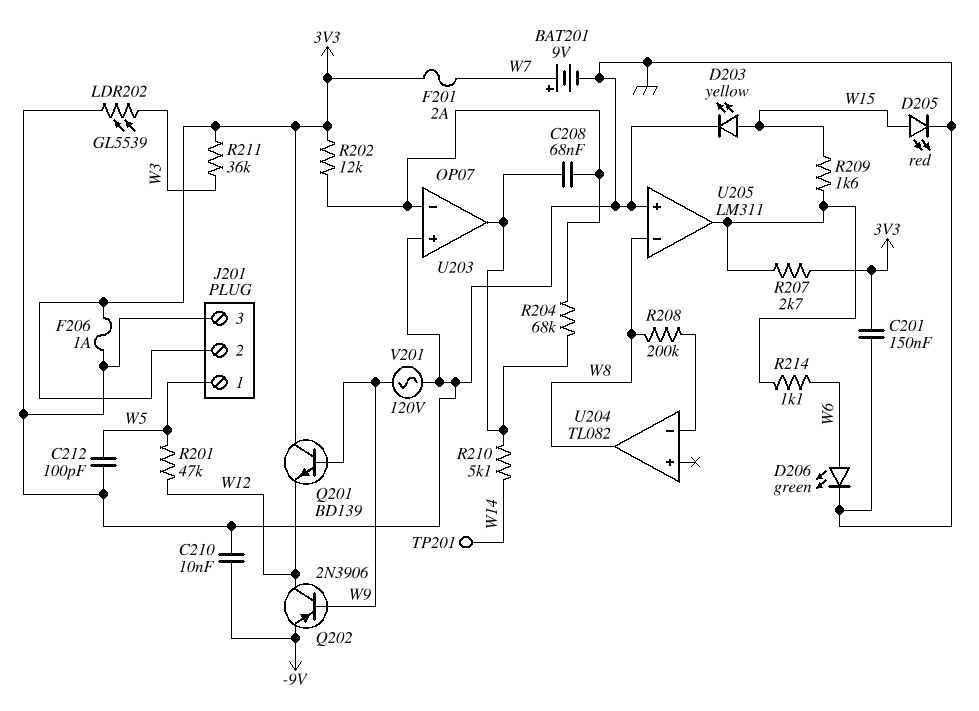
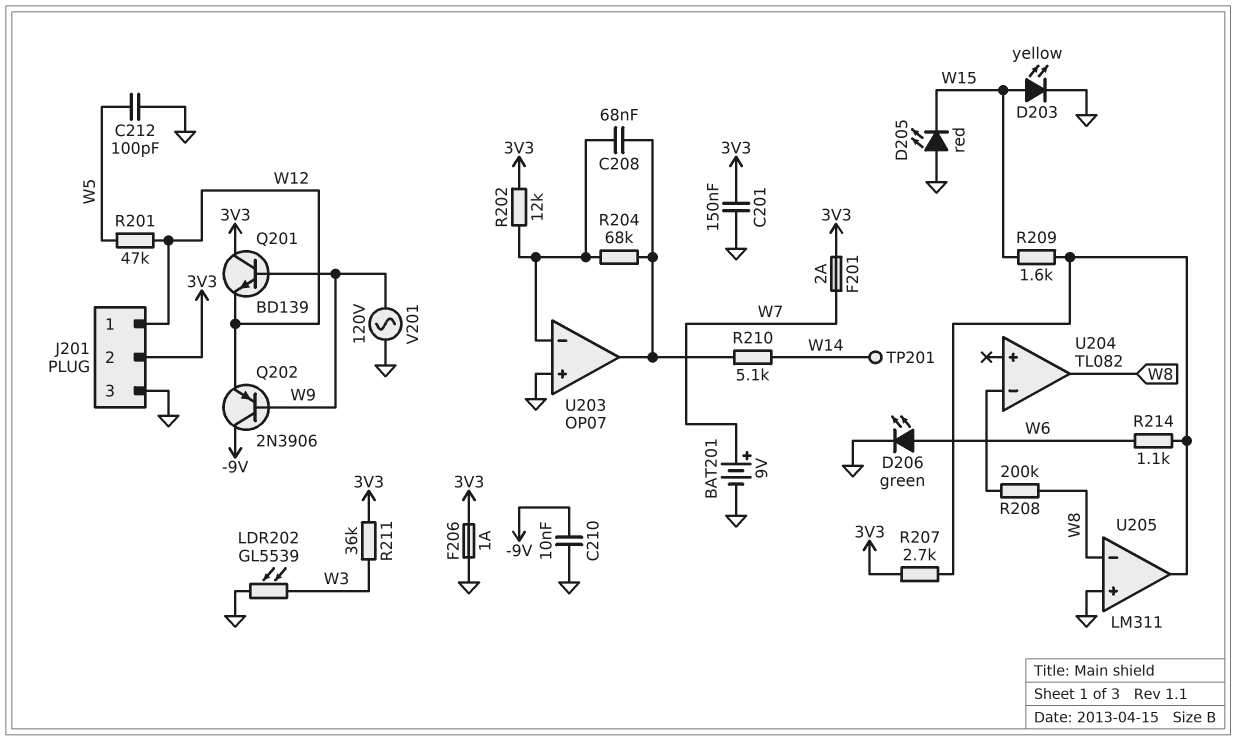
D205: LED red (A W15, K GND) -> LED red (A GND, K W15)
J201 pin 1: W5 -> W12
Q202: PNP 2N3906 (B W9, C W12, E -9V) -> PNP 2N3906 (B W9, C -9V, E W12)

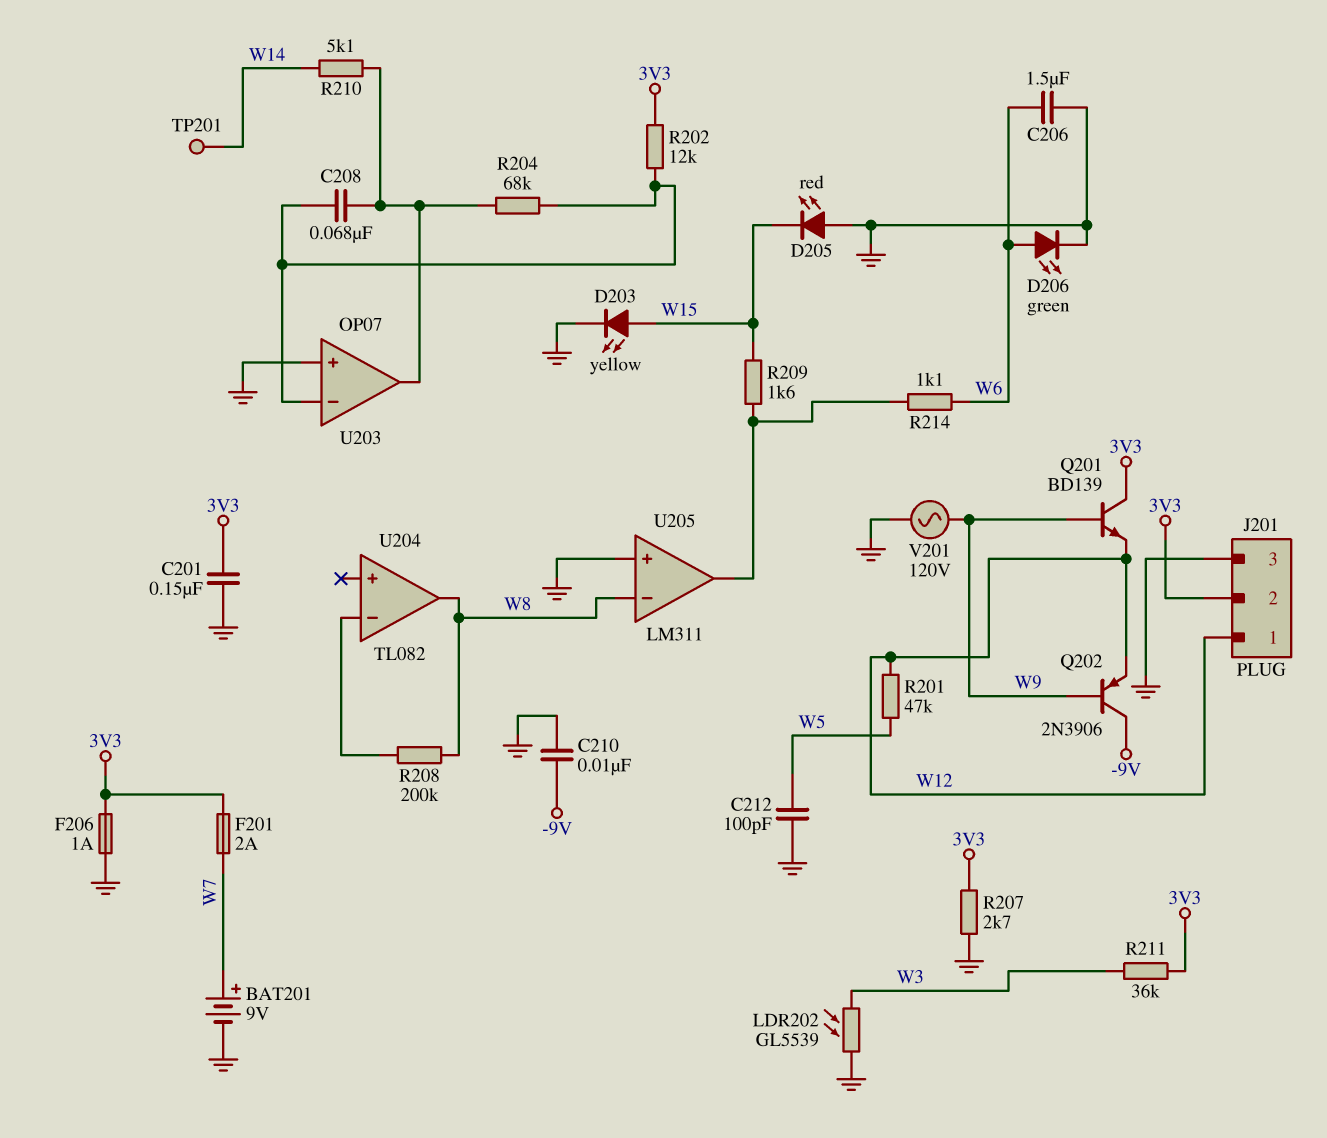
C206: none -> 1.5uF (GND, W6)
R207: 2.7k (3V3, U205/out) -> 2.7k (3V3, GND)

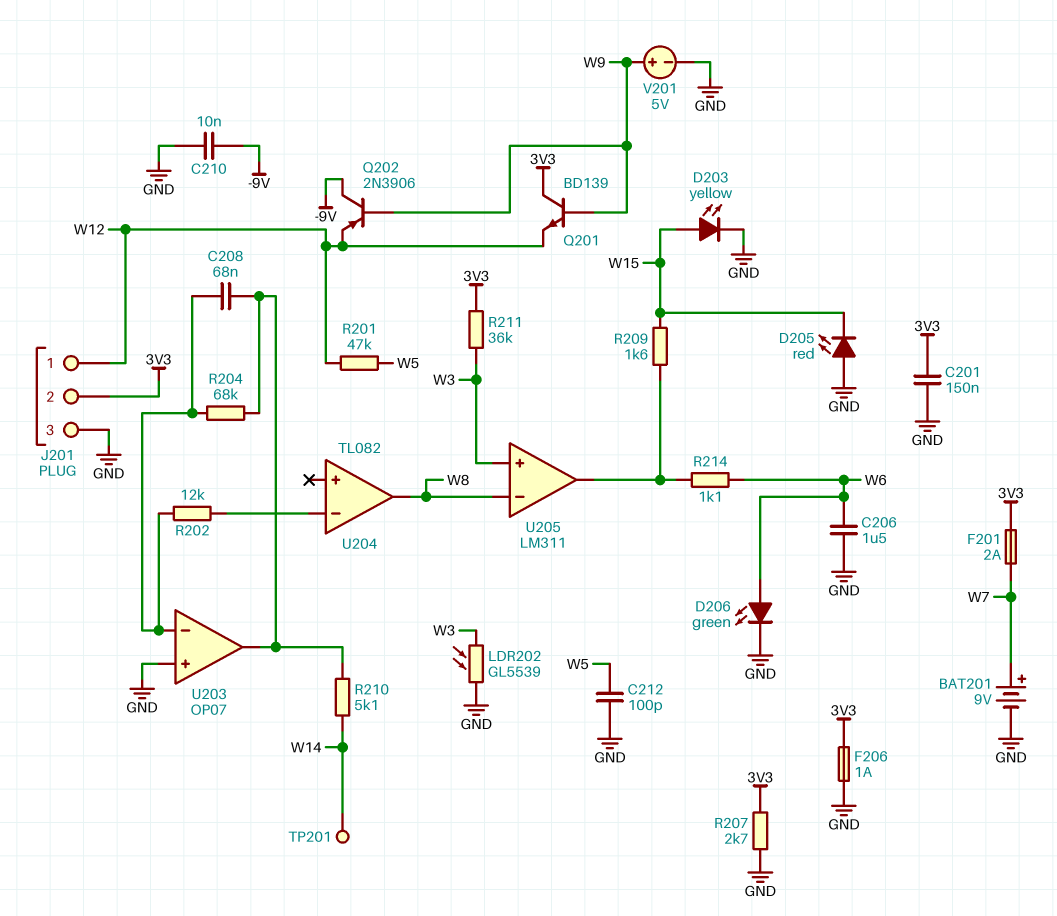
R202: 12k (3V3, U203/in-) -> 12k (U203/in-, U204/in-)
R208: 200k (U204/in-, W8) -> none
U205 pin in+: GND -> W3
V201: AC 120V (GND, W9) -> 5V (plus W9, minus GND)

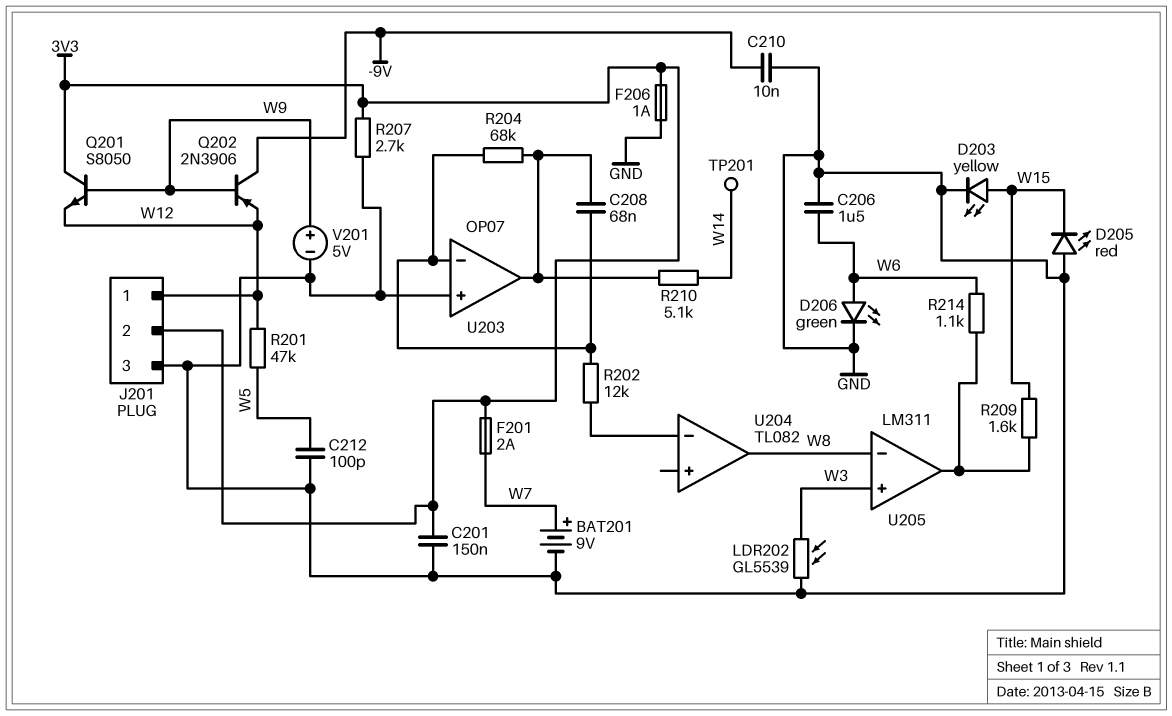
Q201: NPN BD139 (B W9, C 3V3, E W12) -> NPN S8050 (B W9, C 3V3, E W12)
R211: 36k (3V3, W3) -> none

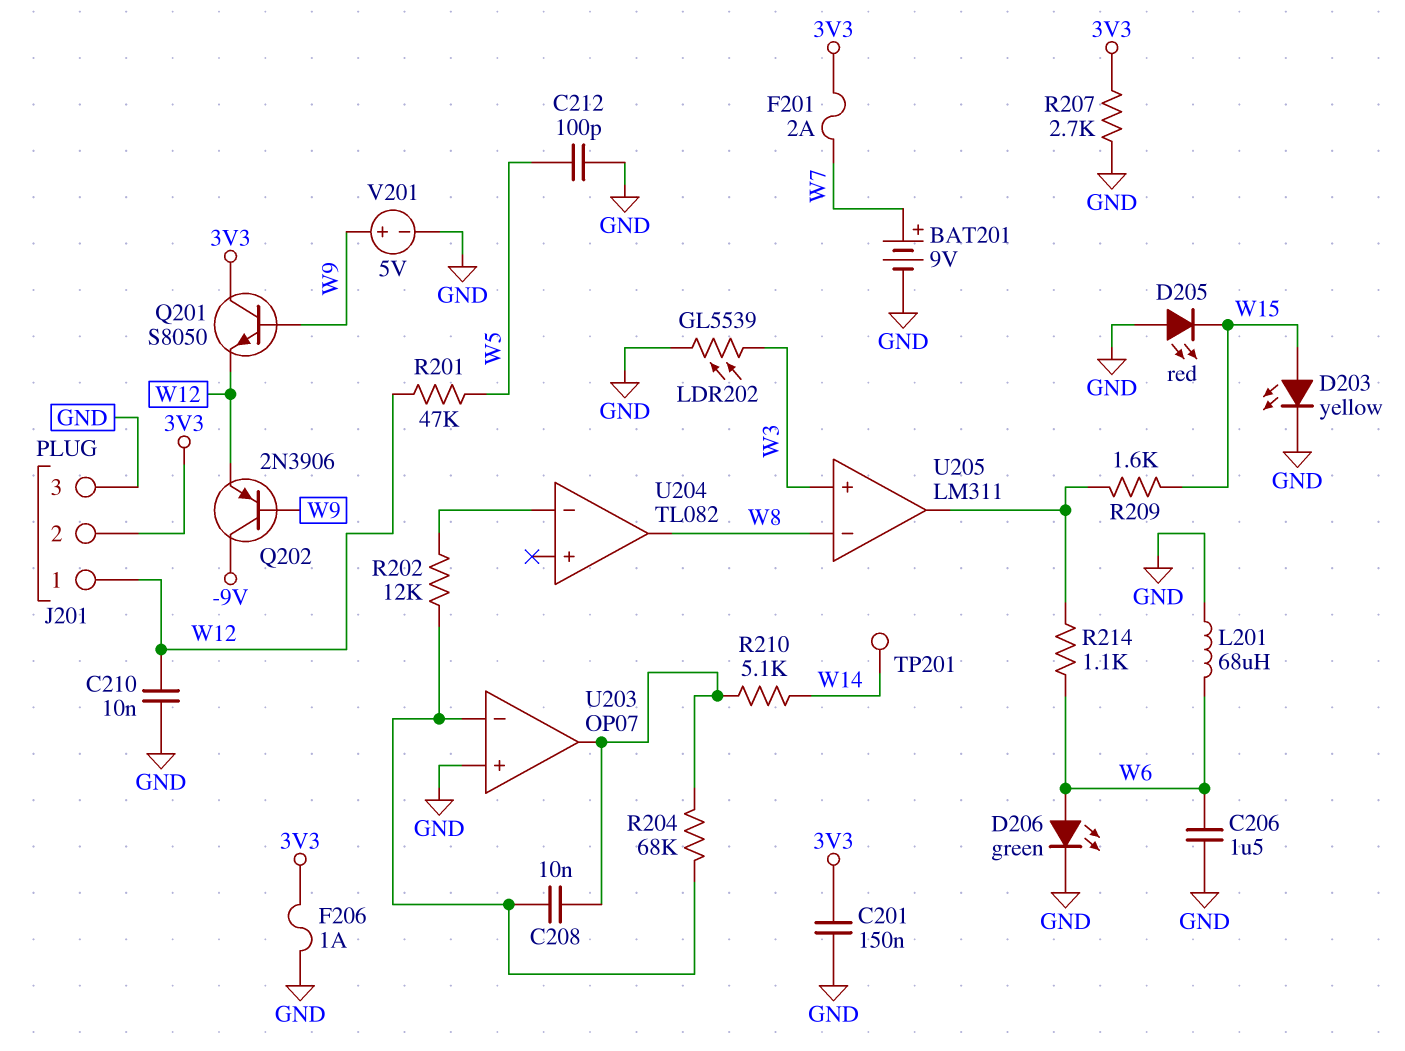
C208: 68nF (U203/in-, U203/out) -> 10nF (U203/in-, U203/out)
C210: 10nF (-9V, GND) -> 10nF (GND, W12)
L201: none -> 68uH (GND, W6)

